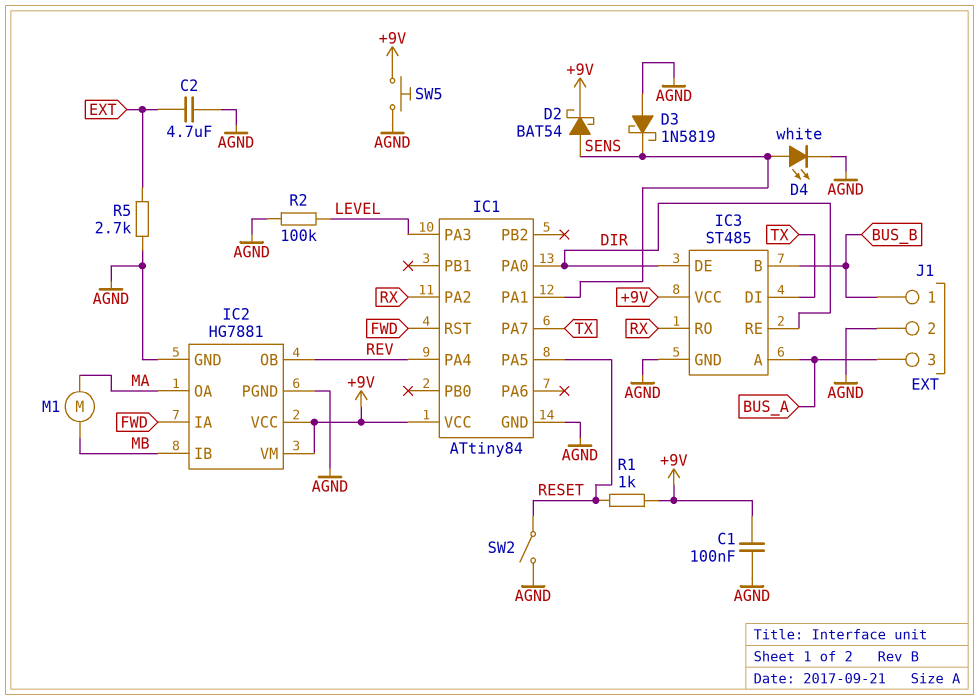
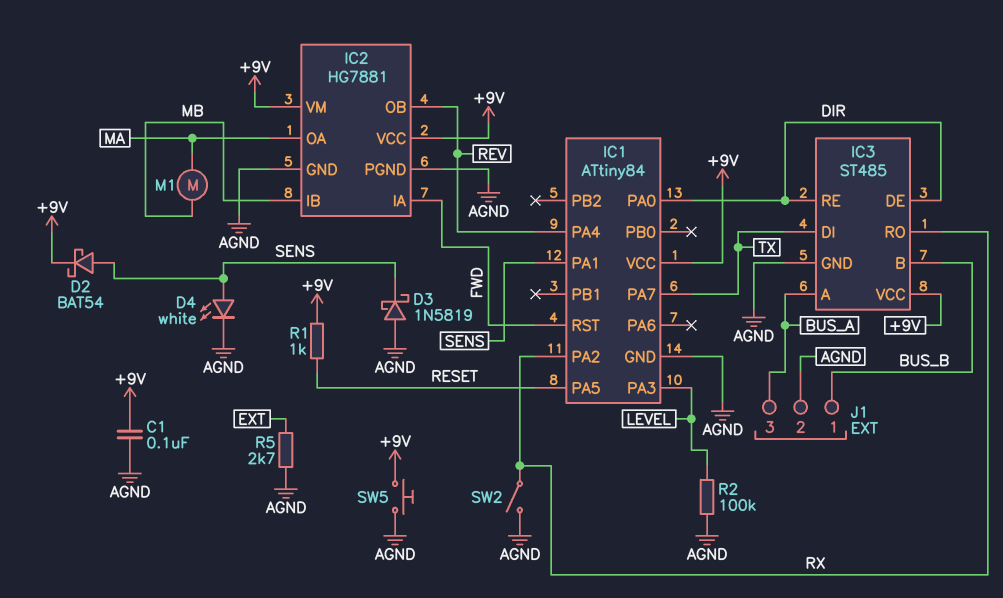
C2: 4.7uF (AGND, EXT) -> none
SW2: switch (AGND, RESET) -> switch (AGND, RX)

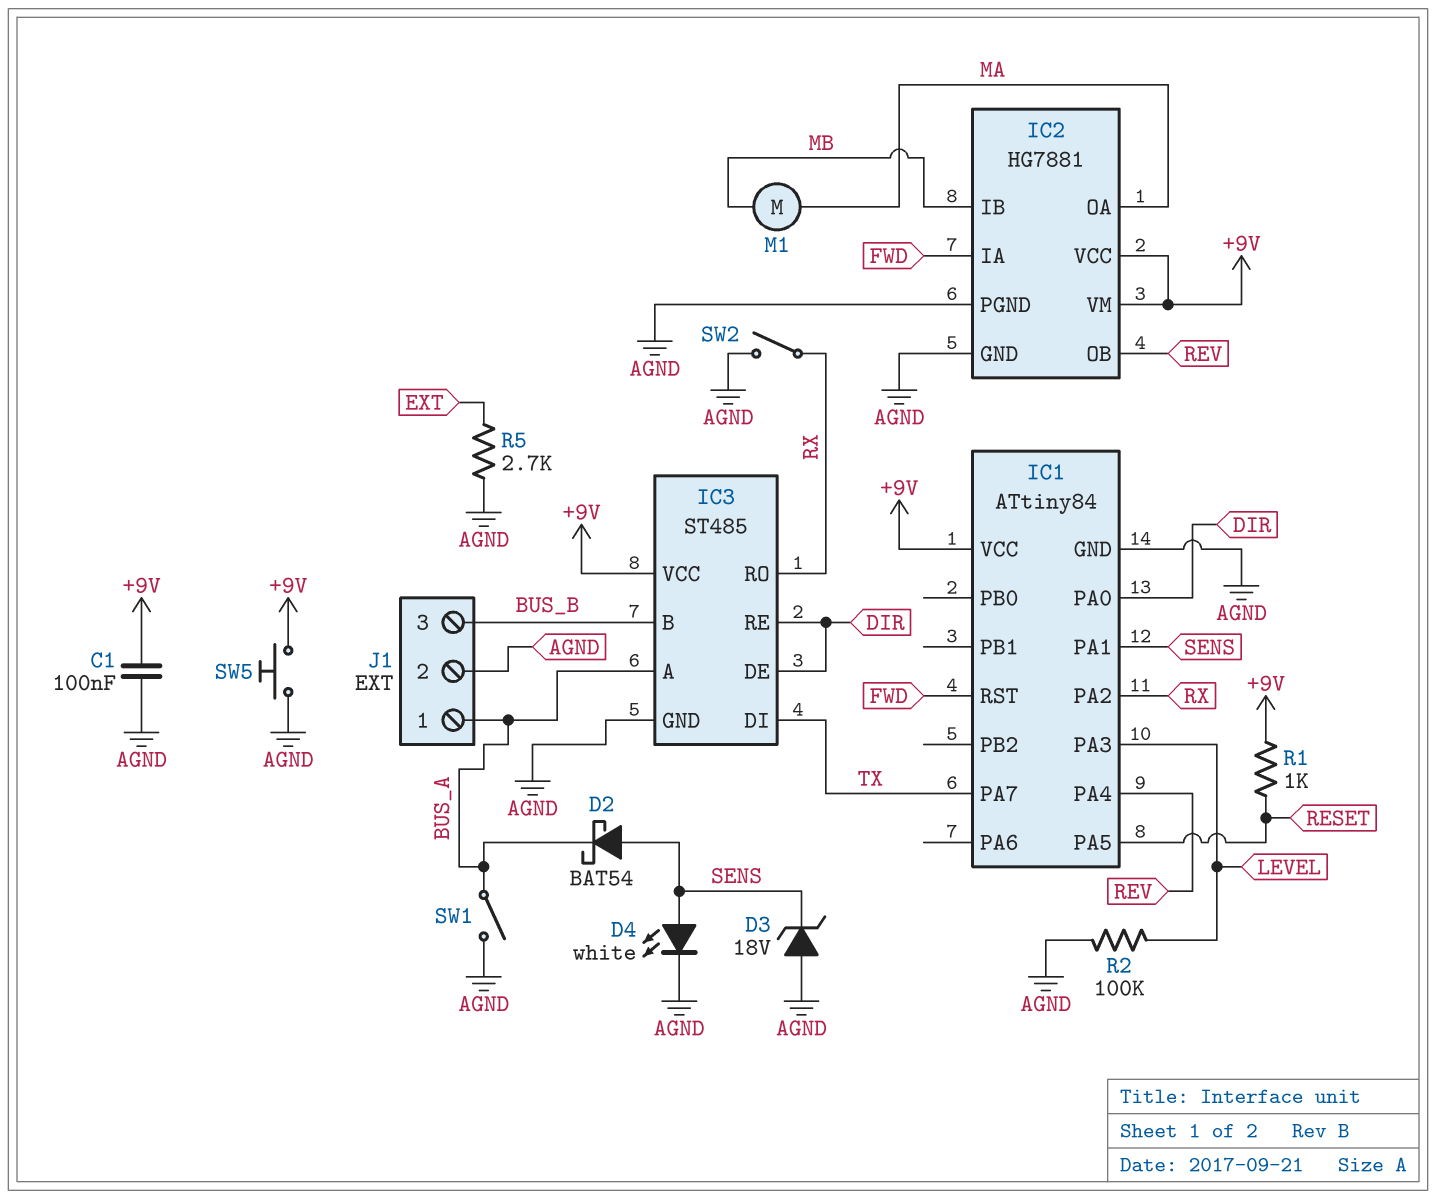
D2: schottky BAT54 (A SENS, K +9V) -> schottky BAT54 (A SENS, K BUS_A)
D3: schottky 1N5819 (A AGND, K SENS) -> zener 18V (A AGND, K SENS)
J1 pin 1: BUS_B -> BUS_A
J1 pin 3: BUS_A -> BUS_B
SW1: none -> switch (AGND, BUS_A)

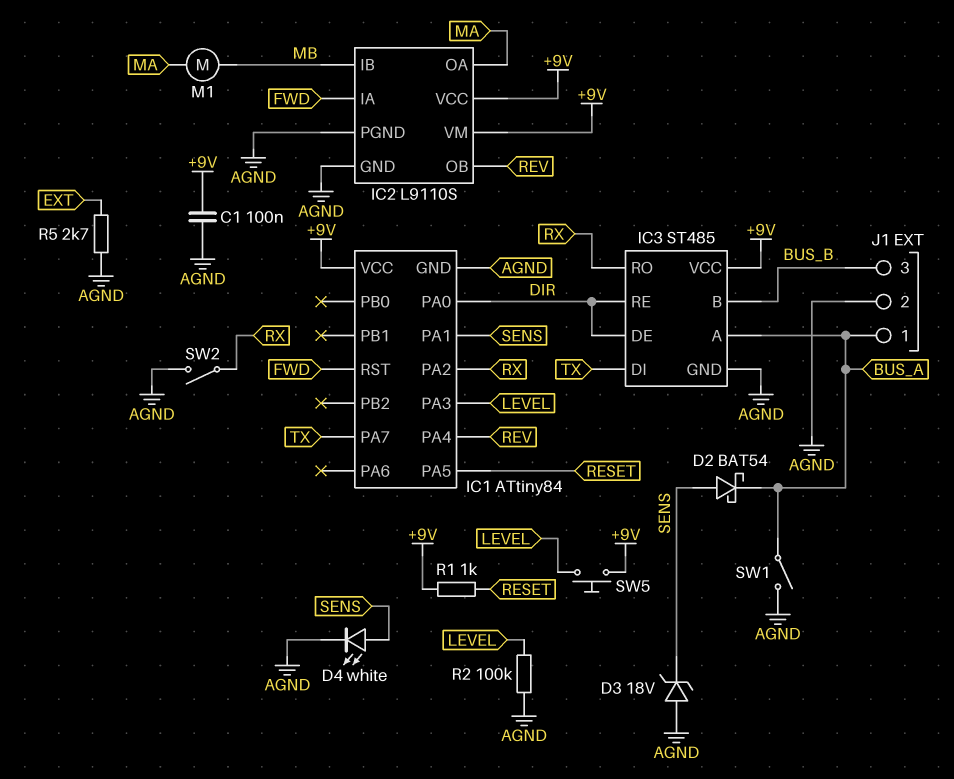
IC2: HG7881 -> L9110S
SW5: button (+9V, AGND) -> button (+9V, LEVEL)

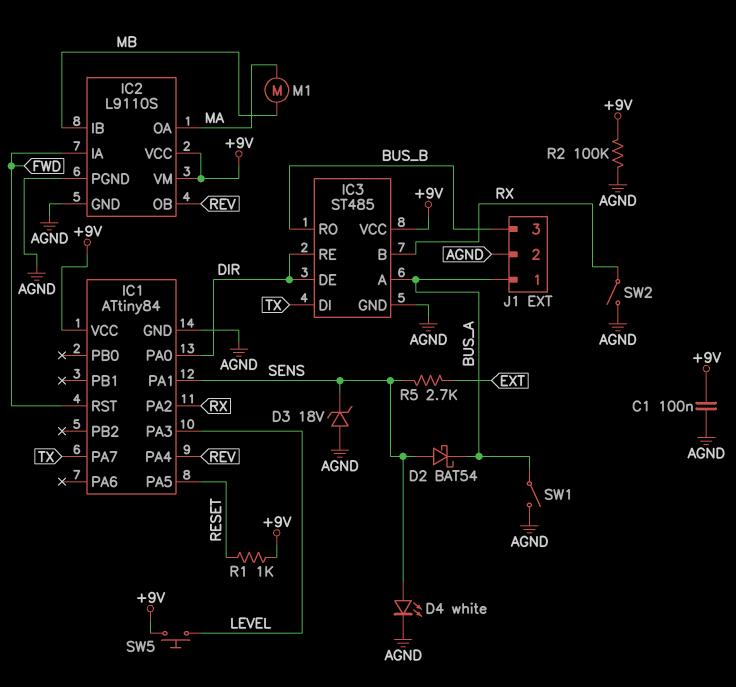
IC3 pin B: BUS_B -> RX
IC3 pin RO: RX -> BUS_B
R2: 100k (AGND, LEVEL) -> 100k (+9V, AGND)
R5: 2.7k (AGND, EXT) -> 2.7k (EXT, SENS)

